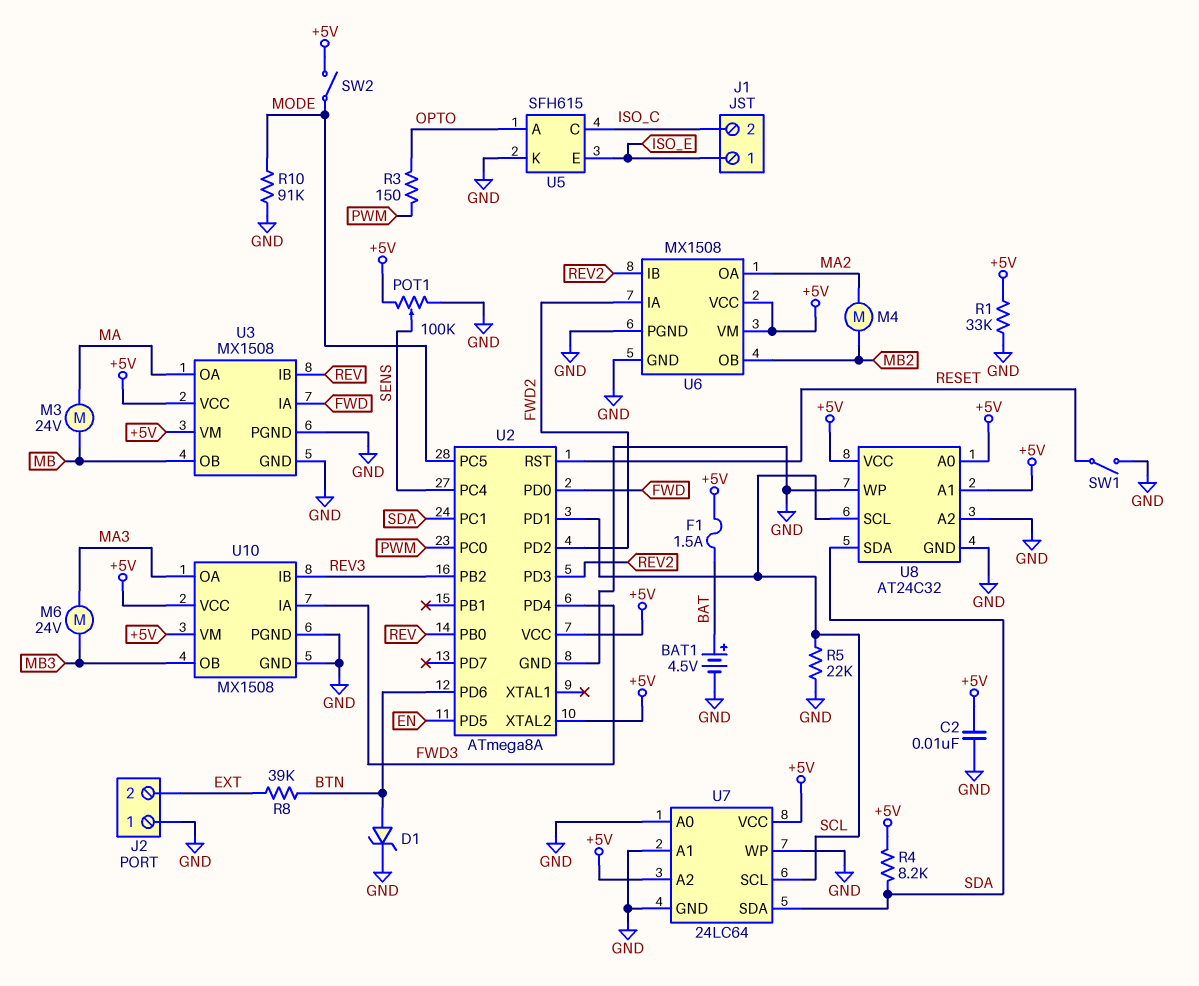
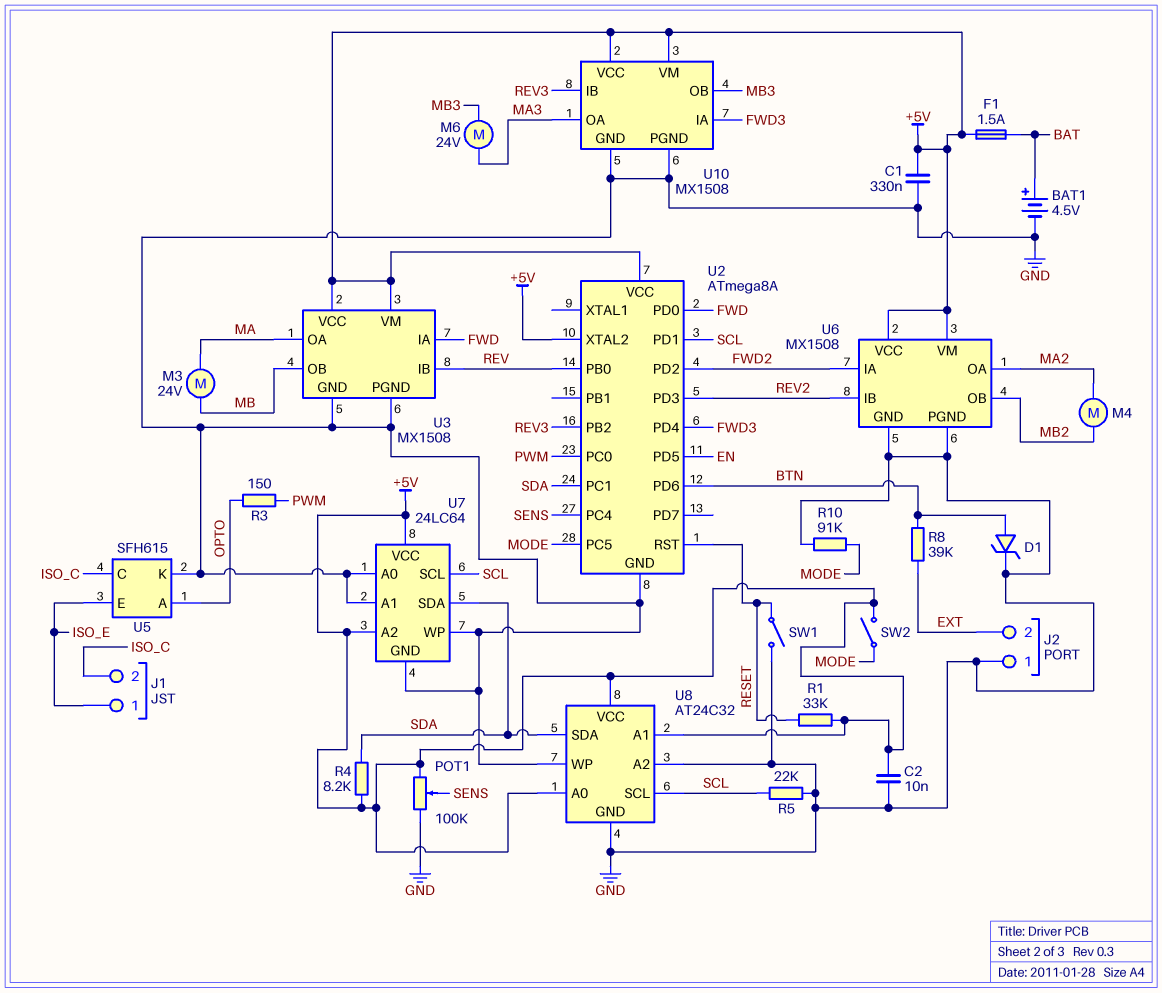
C1: none -> 330nF (+5V, GND)
R1: 33k (+5V, GND) -> 33k (+5V, RESET)

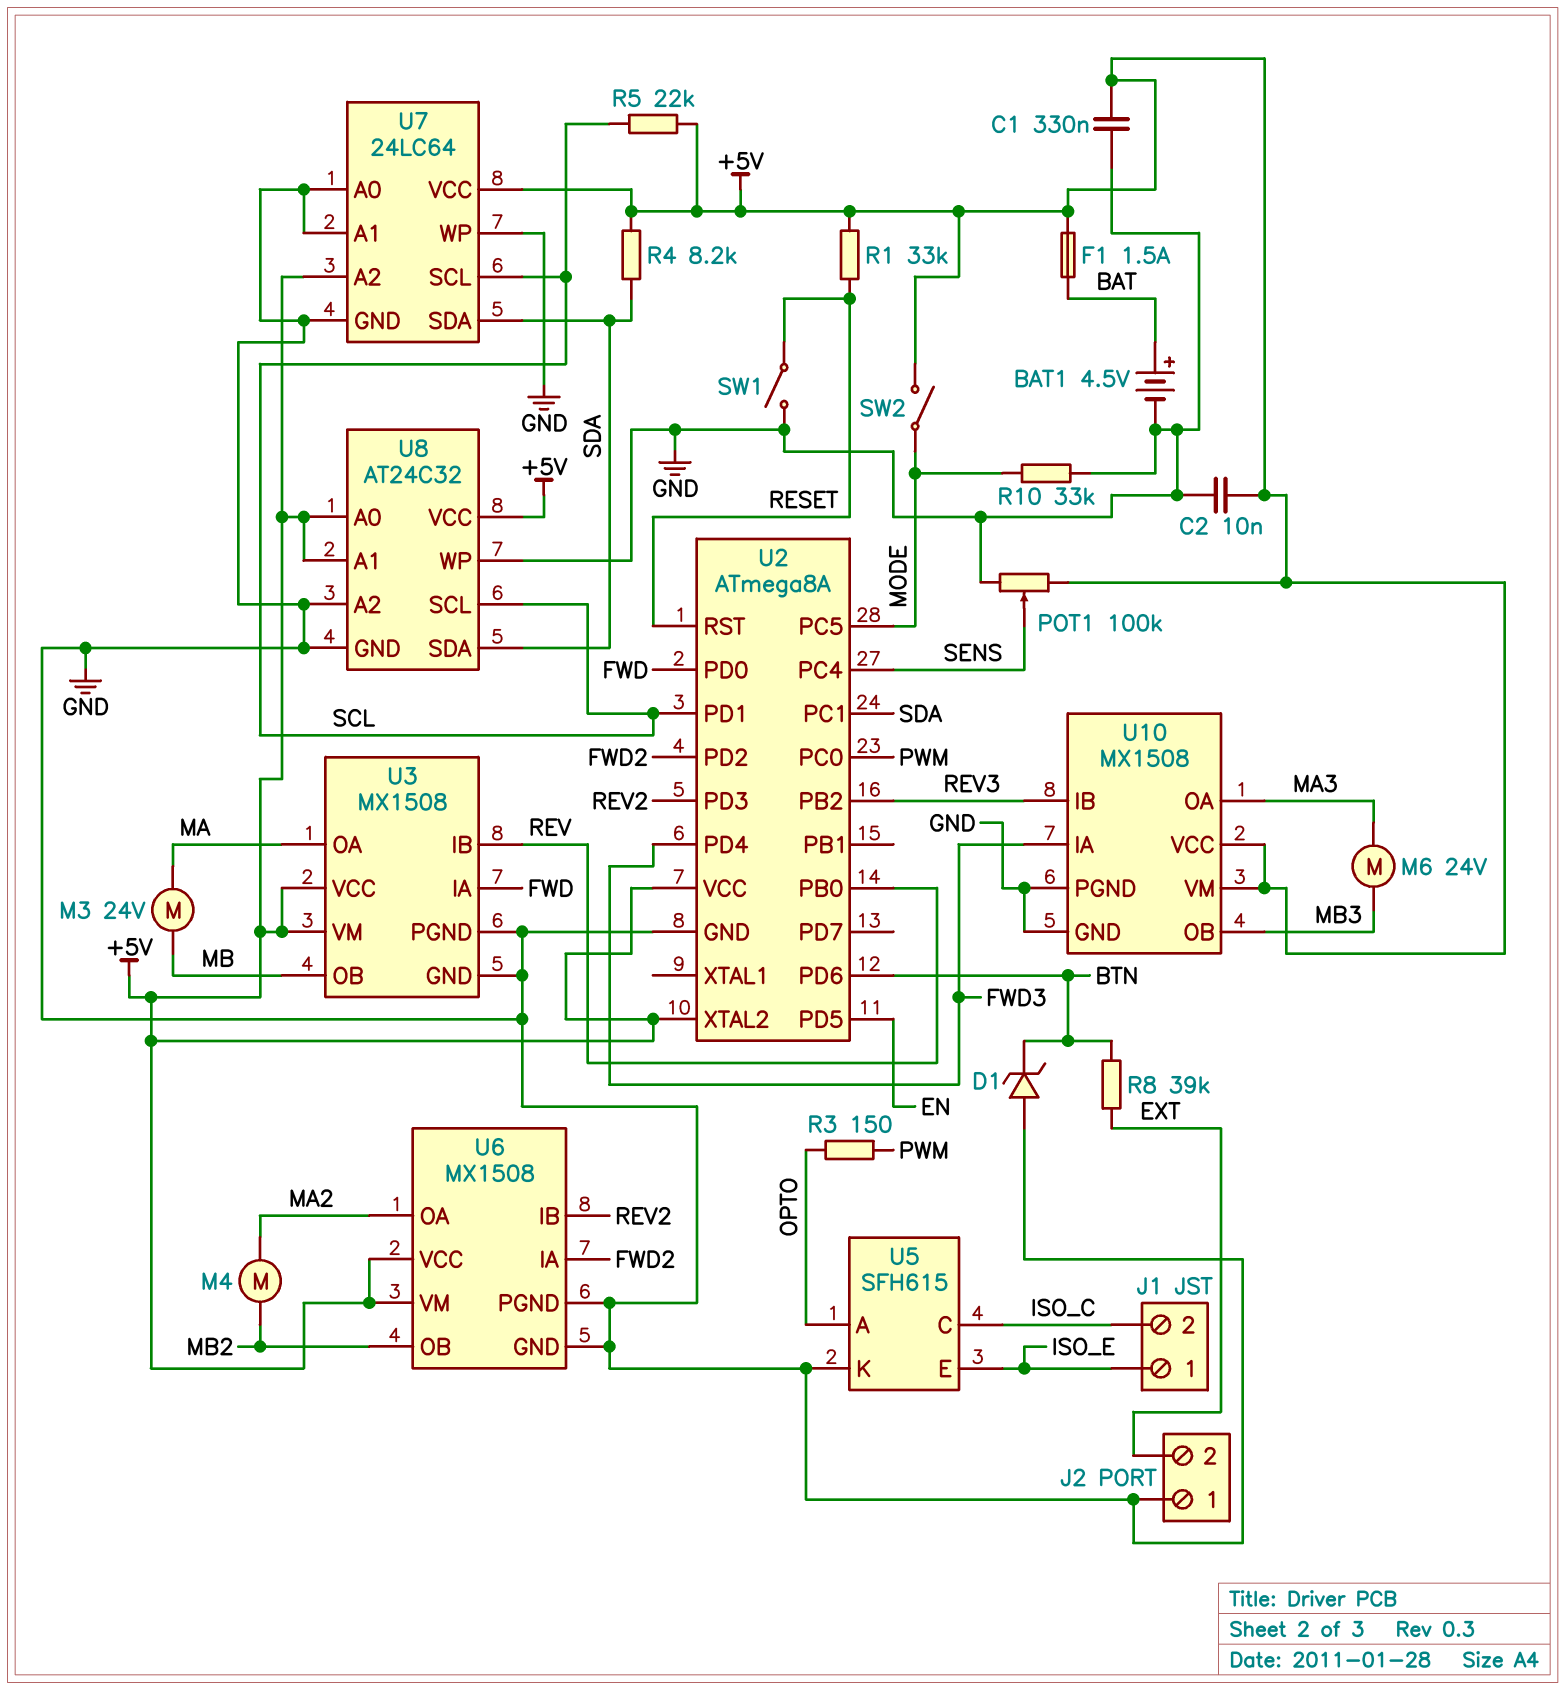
D1: zener (A BTN, K GND) -> zener (A GND, K BTN)
R5: 22k (GND, SCL) -> 22k (+5V, SCL)
R10: 91k (GND, MODE) -> 33k (GND, MODE)

